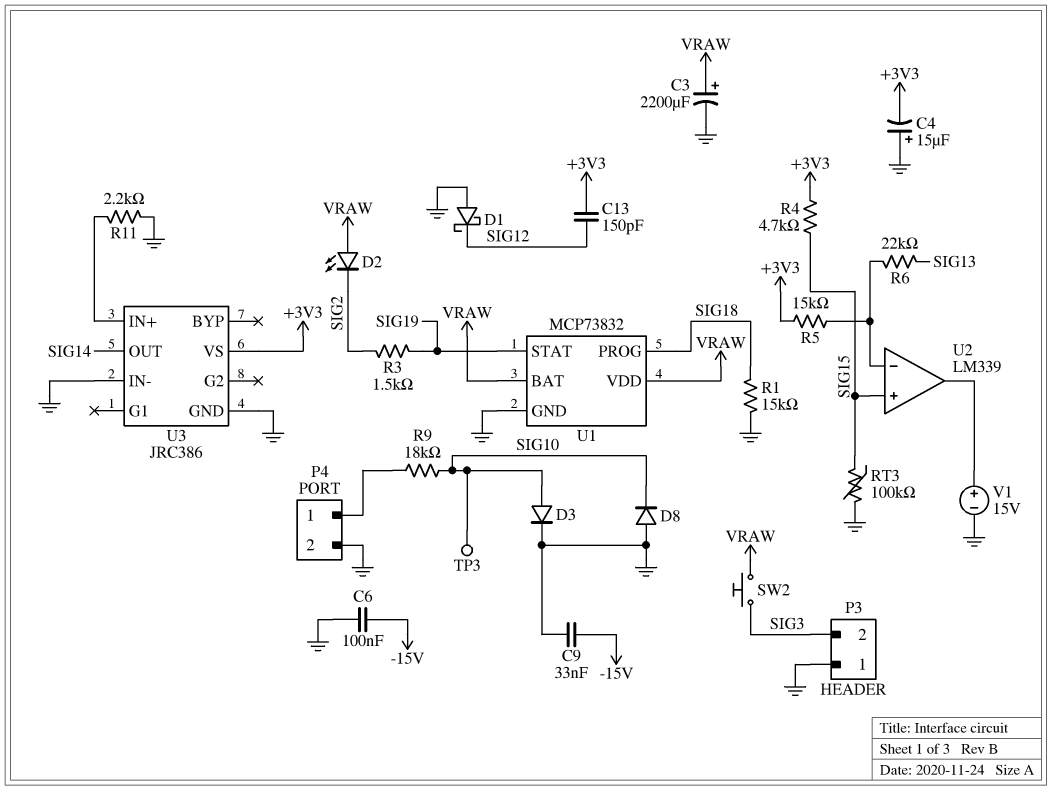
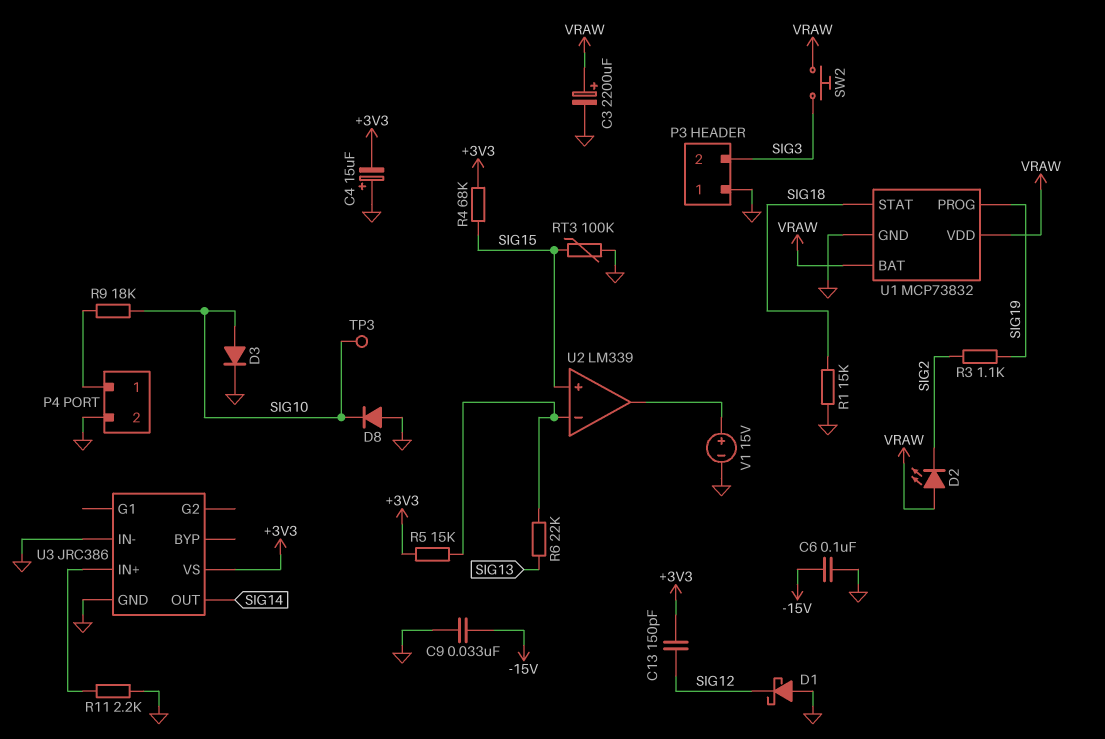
R3: 1.5k (SIG2, SIG19) -> 1.1k (SIG2, SIG19)
R4: 4.7k (+3V3, SIG15) -> 68k (+3V3, SIG15)
U1 pin PROG: SIG18 -> SIG19
U1 pin STAT: SIG19 -> SIG18

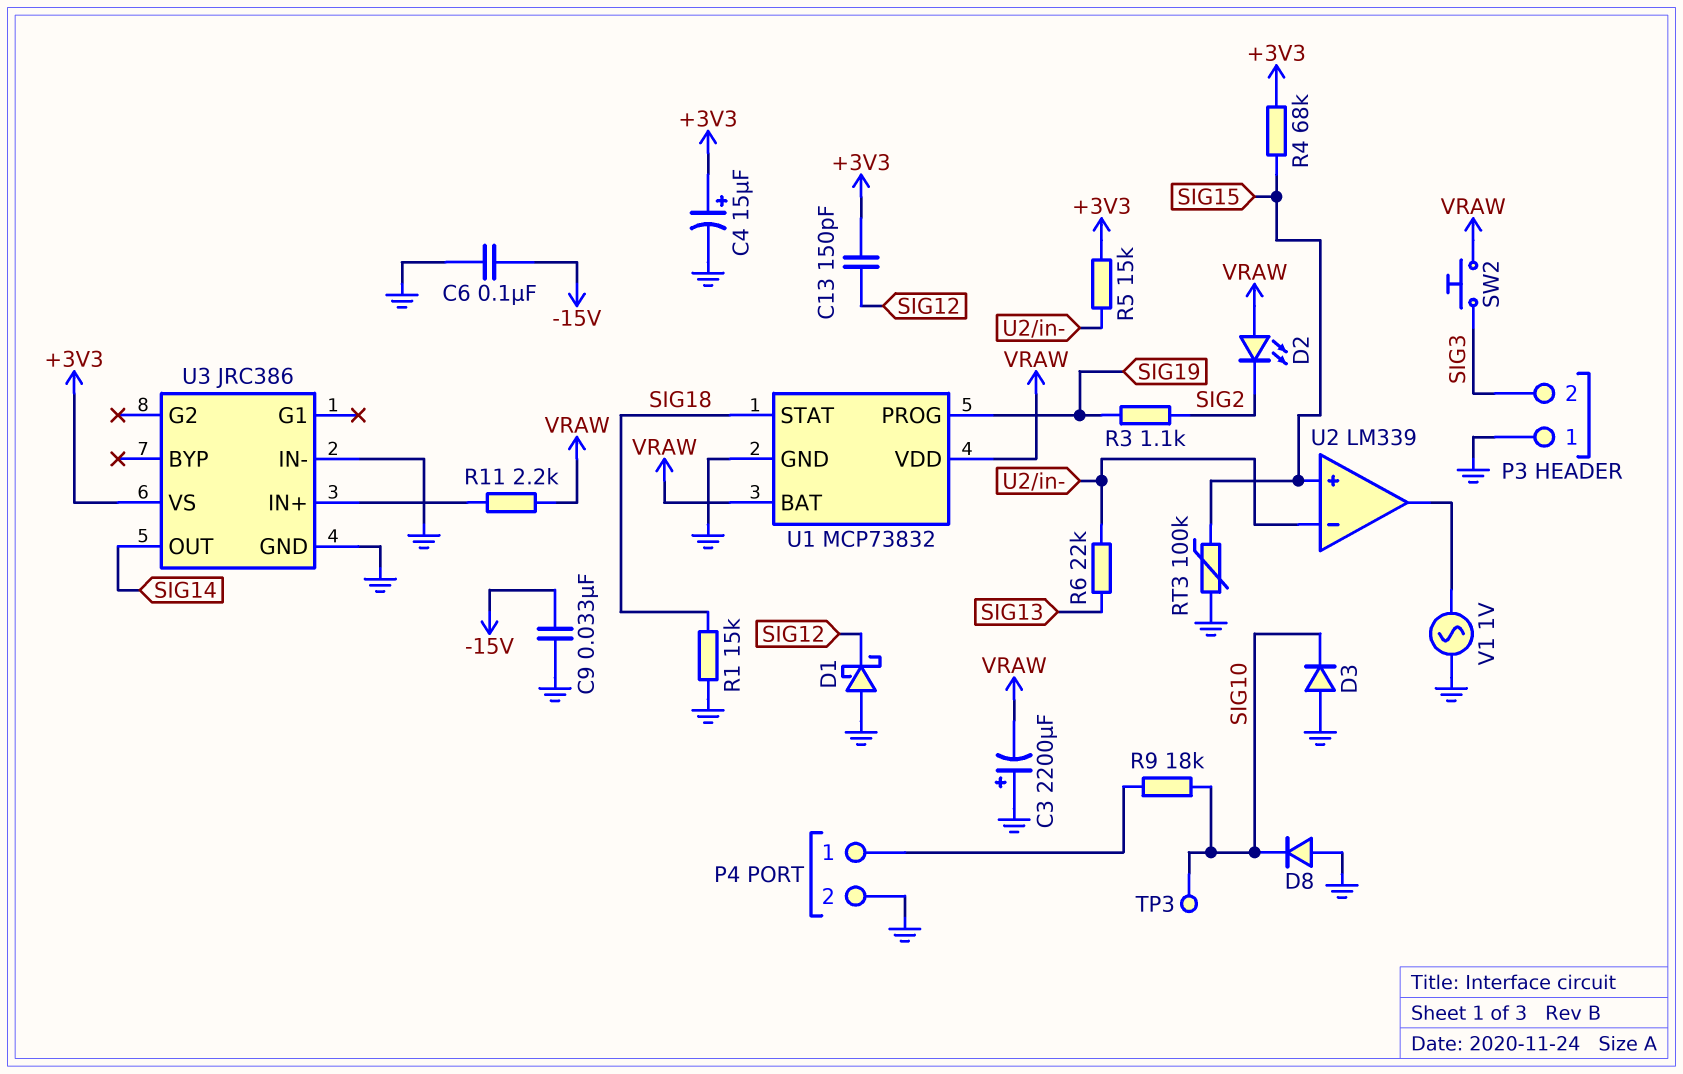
C3: 2200uF (plus VRAW, minus GND) -> 2200uF (plus GND, minus VRAW)
C4: 15uF (plus GND, minus +3V3) -> 15uF (plus +3V3, minus GND)
D3: diode (A SIG10, K GND) -> diode (A GND, K SIG10)
R11: 2.2k (GND, U3/IN+) -> 2.2k (U3/IN+, VRAW)
V1: 15V (plus U2/out, minus GND) -> AC 1V (GND, U2/out)

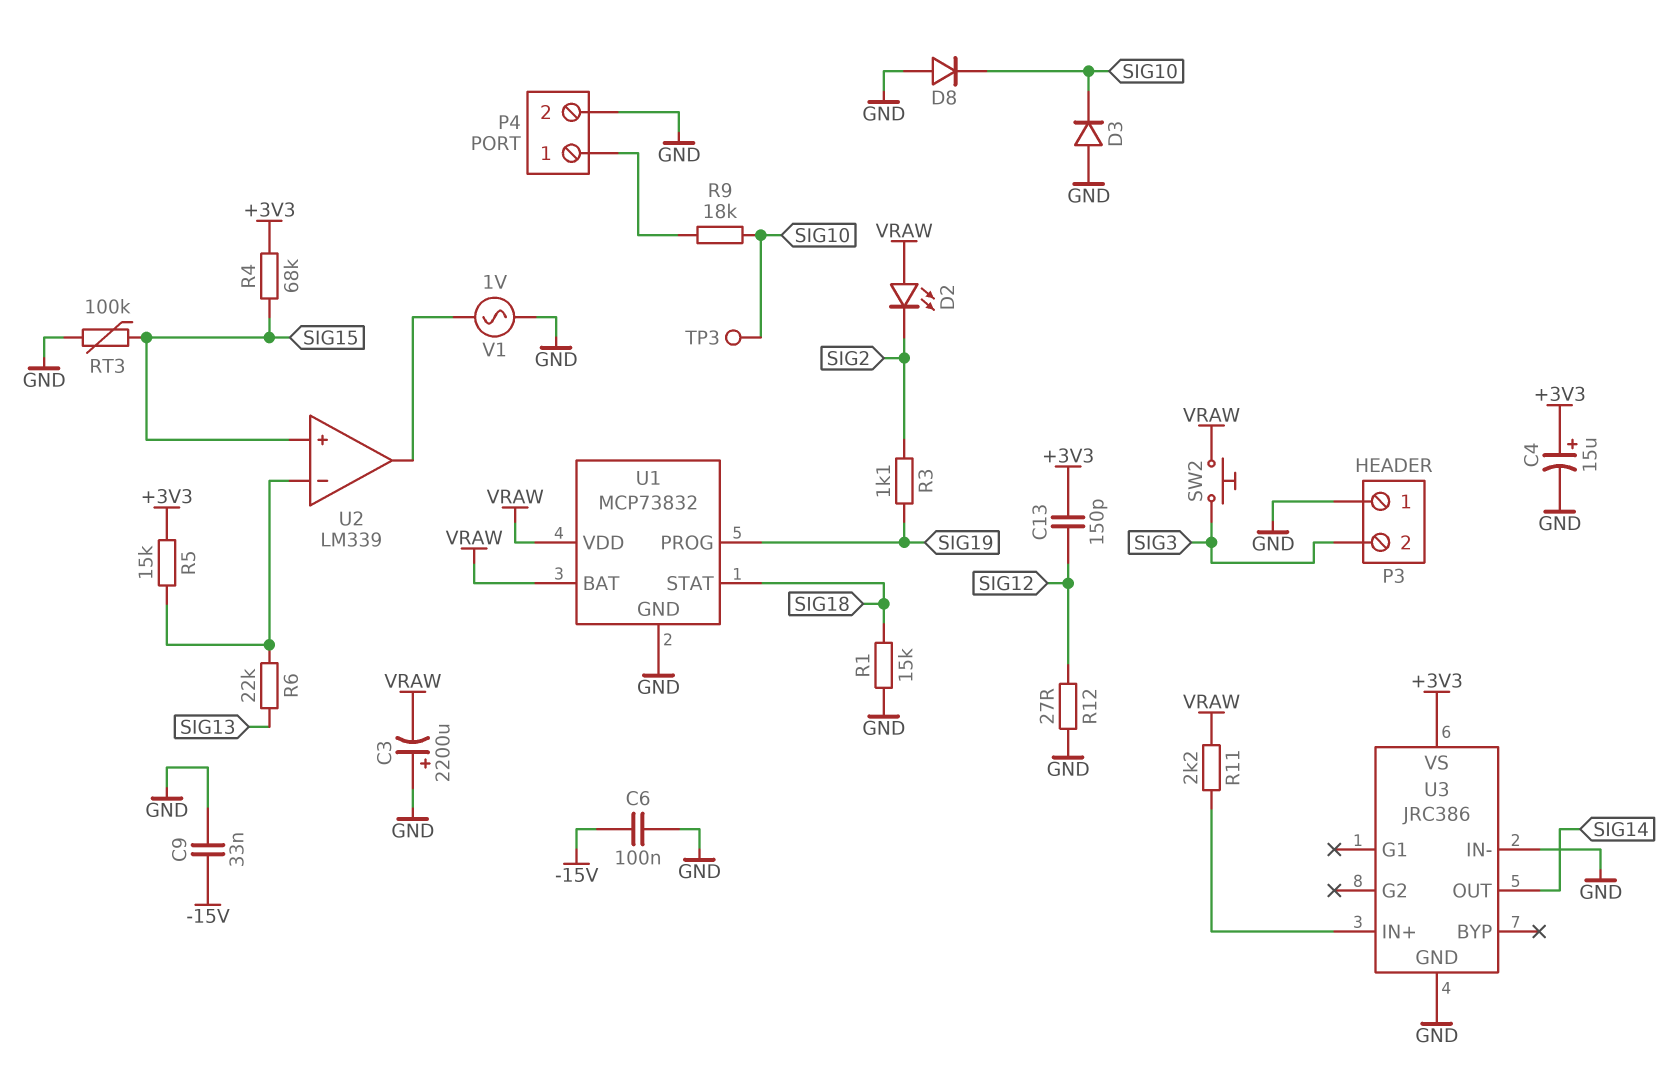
D1: schottky (A GND, K SIG12) -> none
R12: none -> 27 (GND, SIG12)

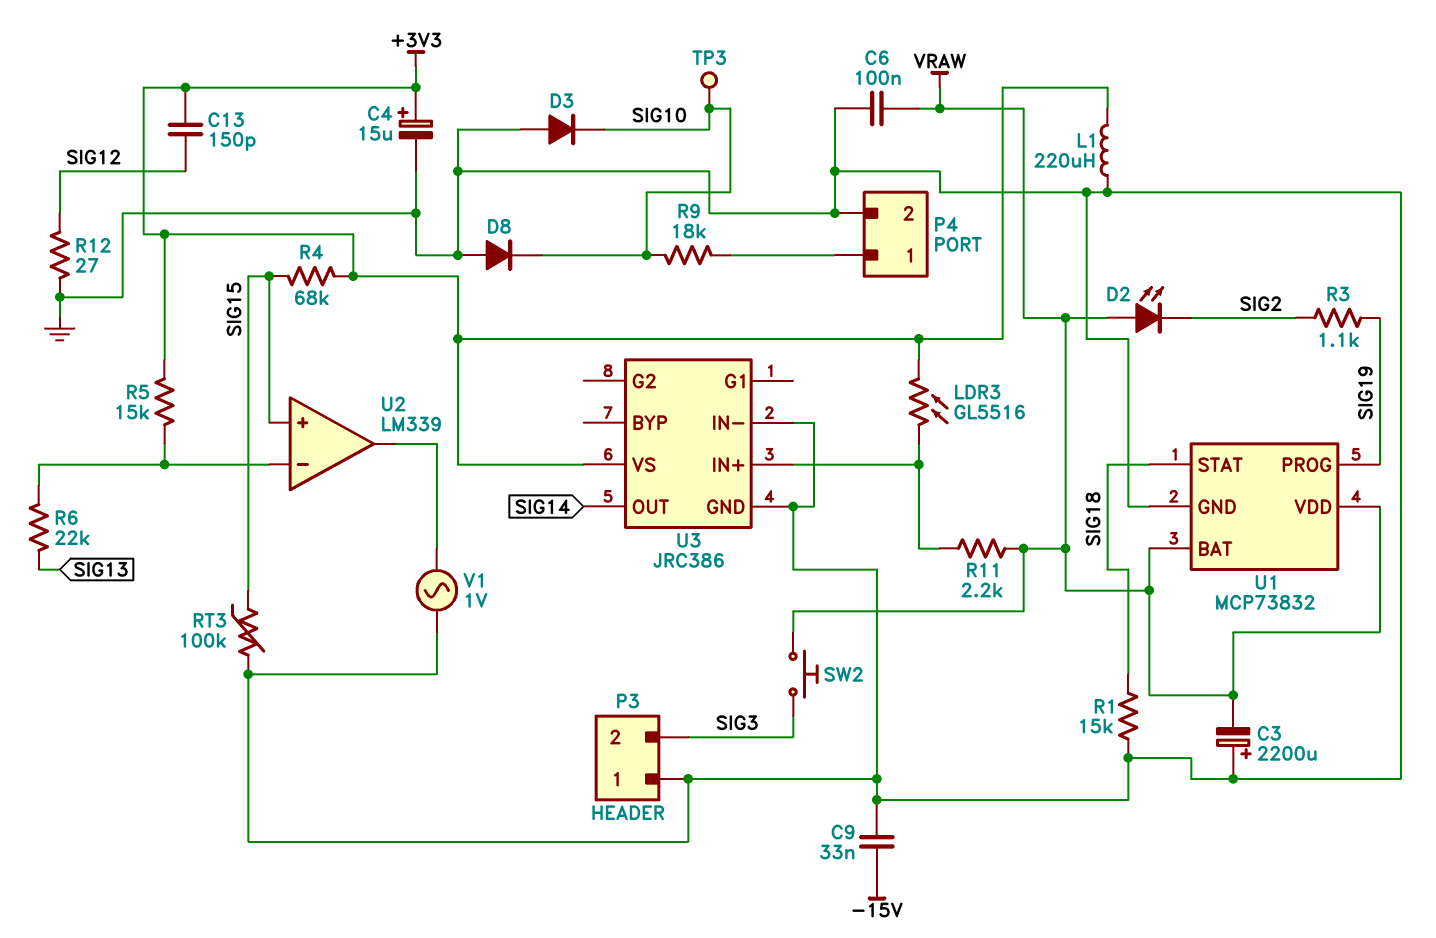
C6: 100nF (-15V, GND) -> 100nF (GND, VRAW)
L1: none -> 220uH (+3V3, GND)
LDR3: none -> GL5516 (+3V3, U3/IN+)

